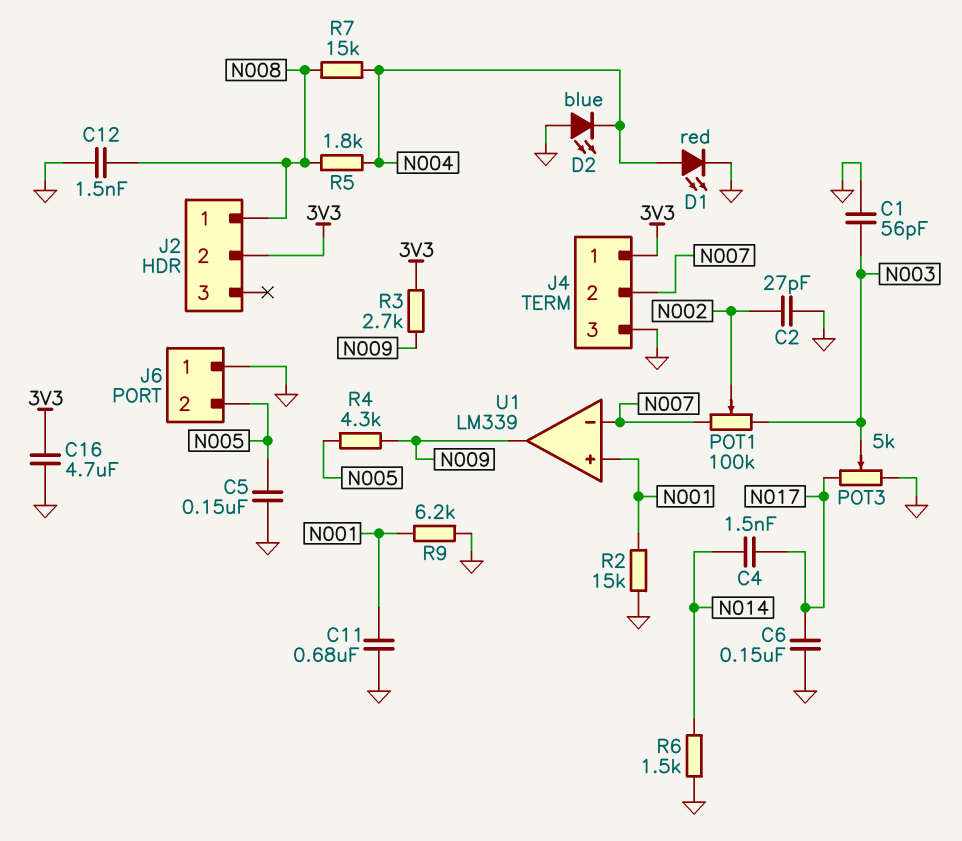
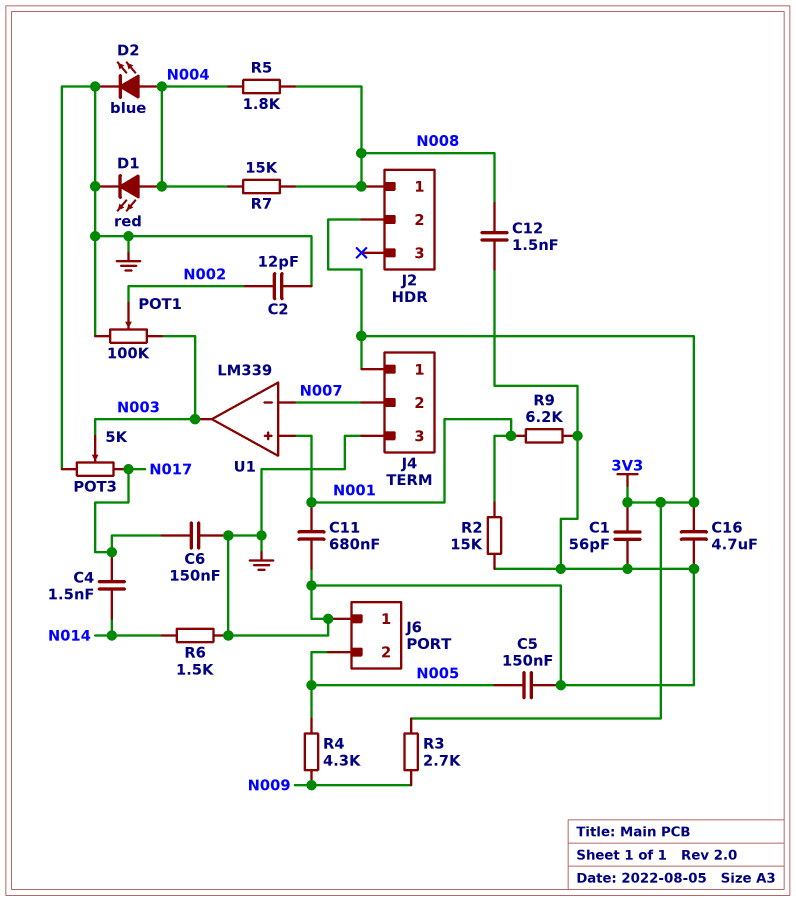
C1: 56pF (GND, N003) -> 56pF (3V3, GND)
C2: 27pF (GND, N002) -> 12pF (GND, N002)
D2: LED blue (A GND, K N004) -> LED blue (A N004, K GND)
POT1: 100k (N003, N007, wiper N002) -> 100k (GND, N003, wiper N002)
U1 pin out: N009 -> N003

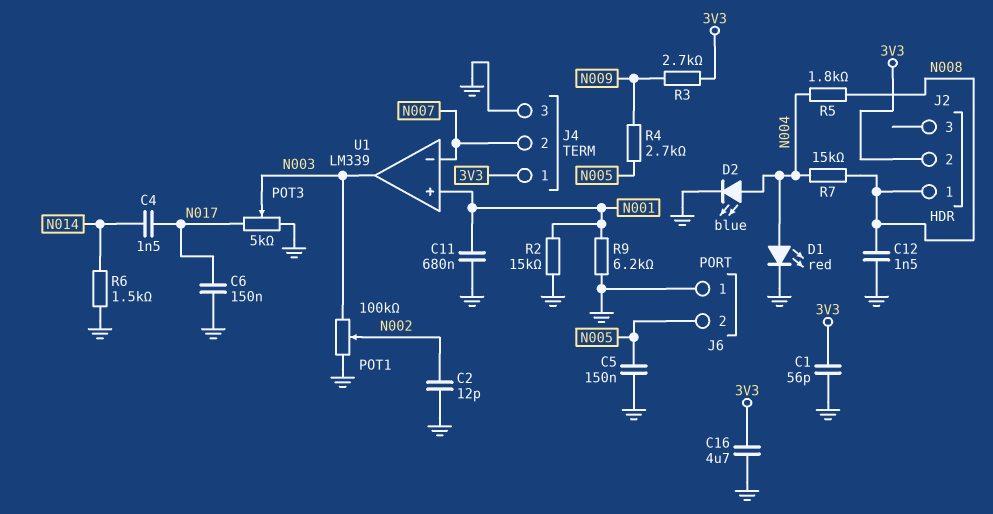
R4: 4.3k (N005, N009) -> 2.7k (N005, N009)

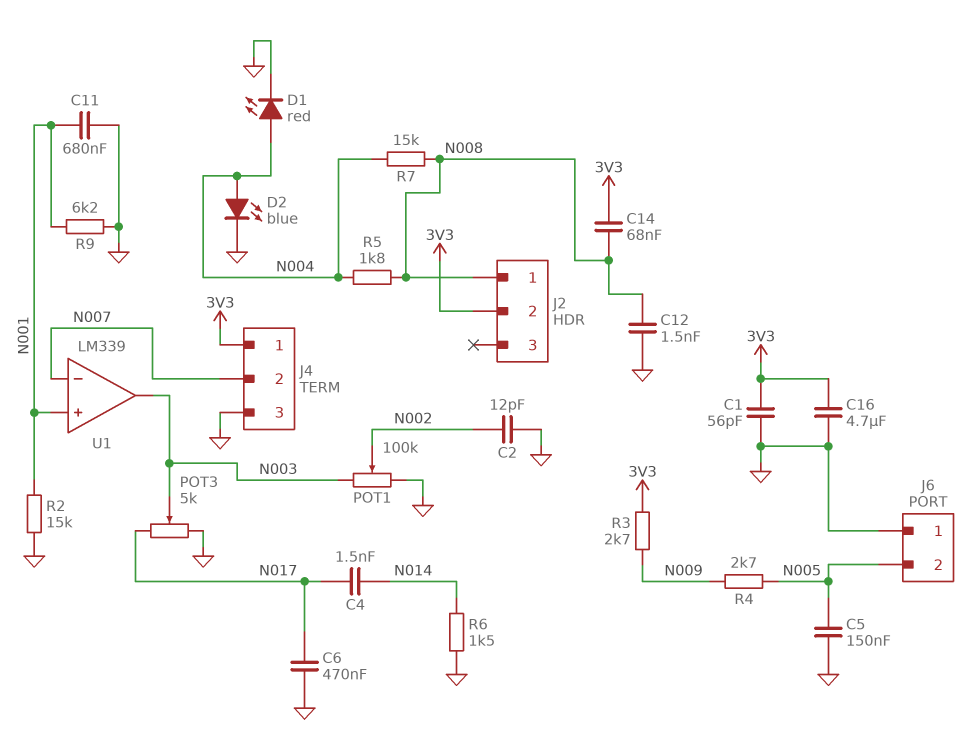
C6: 150nF (GND, N017) -> 470nF (GND, N017)
C14: none -> 68nF (3V3, N008)

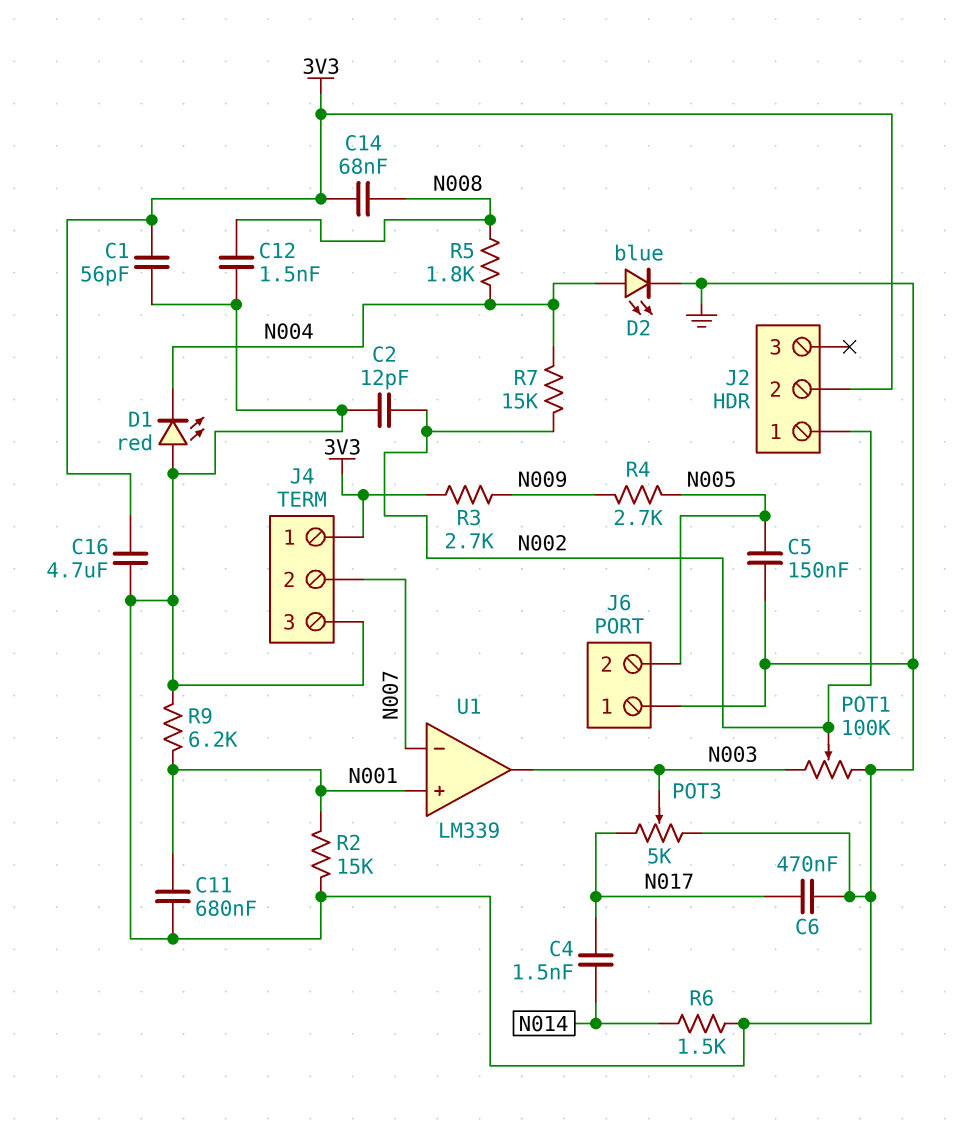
D1: LED red (A N004, K GND) -> LED red (A GND, K N004)
J2 pin 1: N008 -> N002
R7: 15k (N004, N008) -> 15k (N002, N004)

